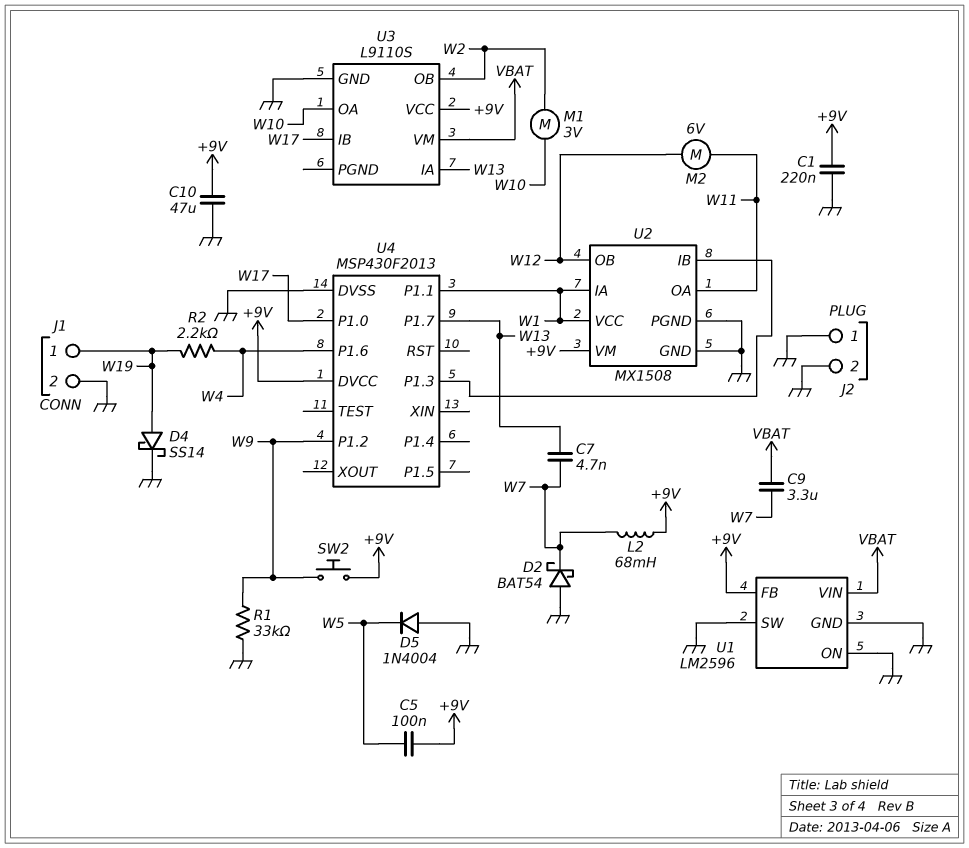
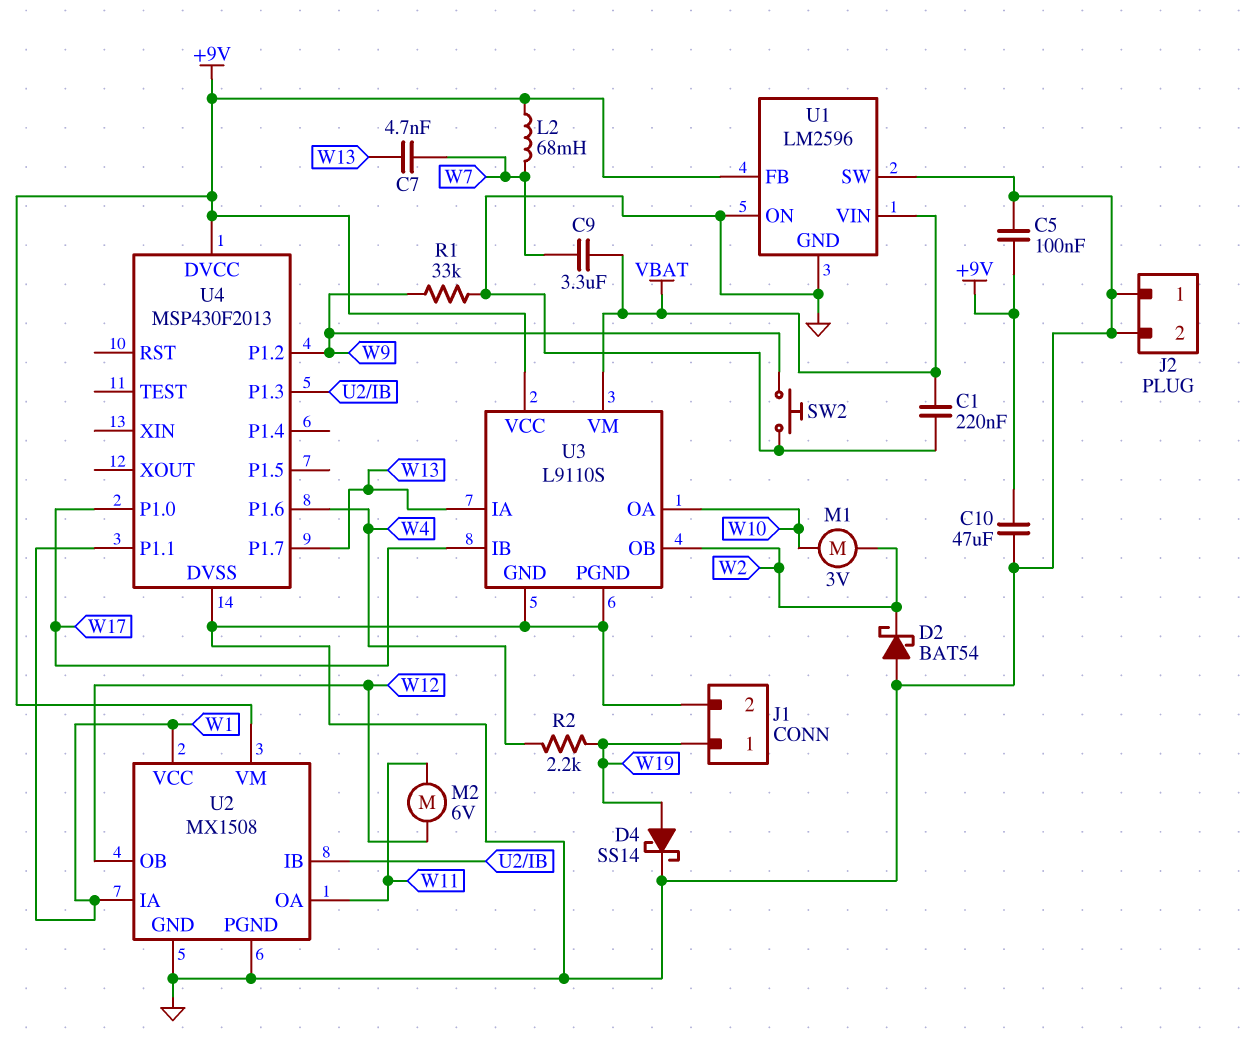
C1: 220nF (+9V, GND) -> 220nF (GND, VBAT)
C5: 100nF (+9V, W5) -> 100nF (+9V, GND)
D2: schottky BAT54 (A GND, K W7) -> schottky BAT54 (A GND, K W2)
D5: diode 1N4004 (A GND, K W5) -> none
SW2: button (+9V, W9) -> button (GND, W9)
U3 pin PGND: none -> GND

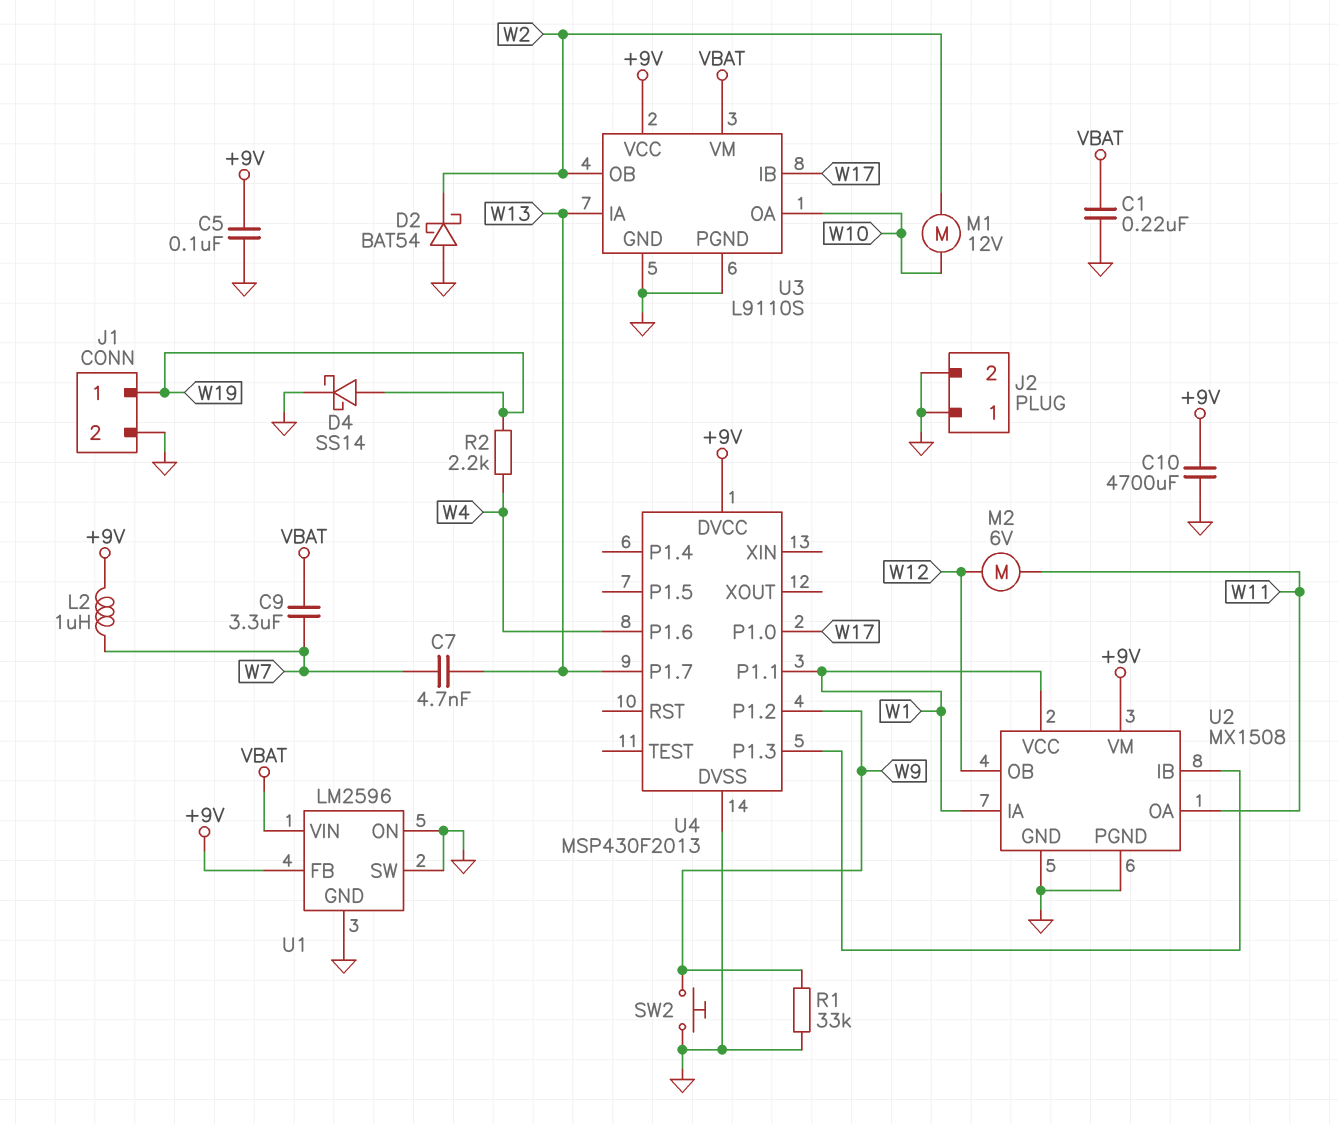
C10: 47uF (+9V, GND) -> 4700uF (+9V, GND)
L2: 68mH (+9V, W7) -> 1uH (+9V, W7)
M1: motor 3V (W2, W10) -> motor 12V (W2, W10)

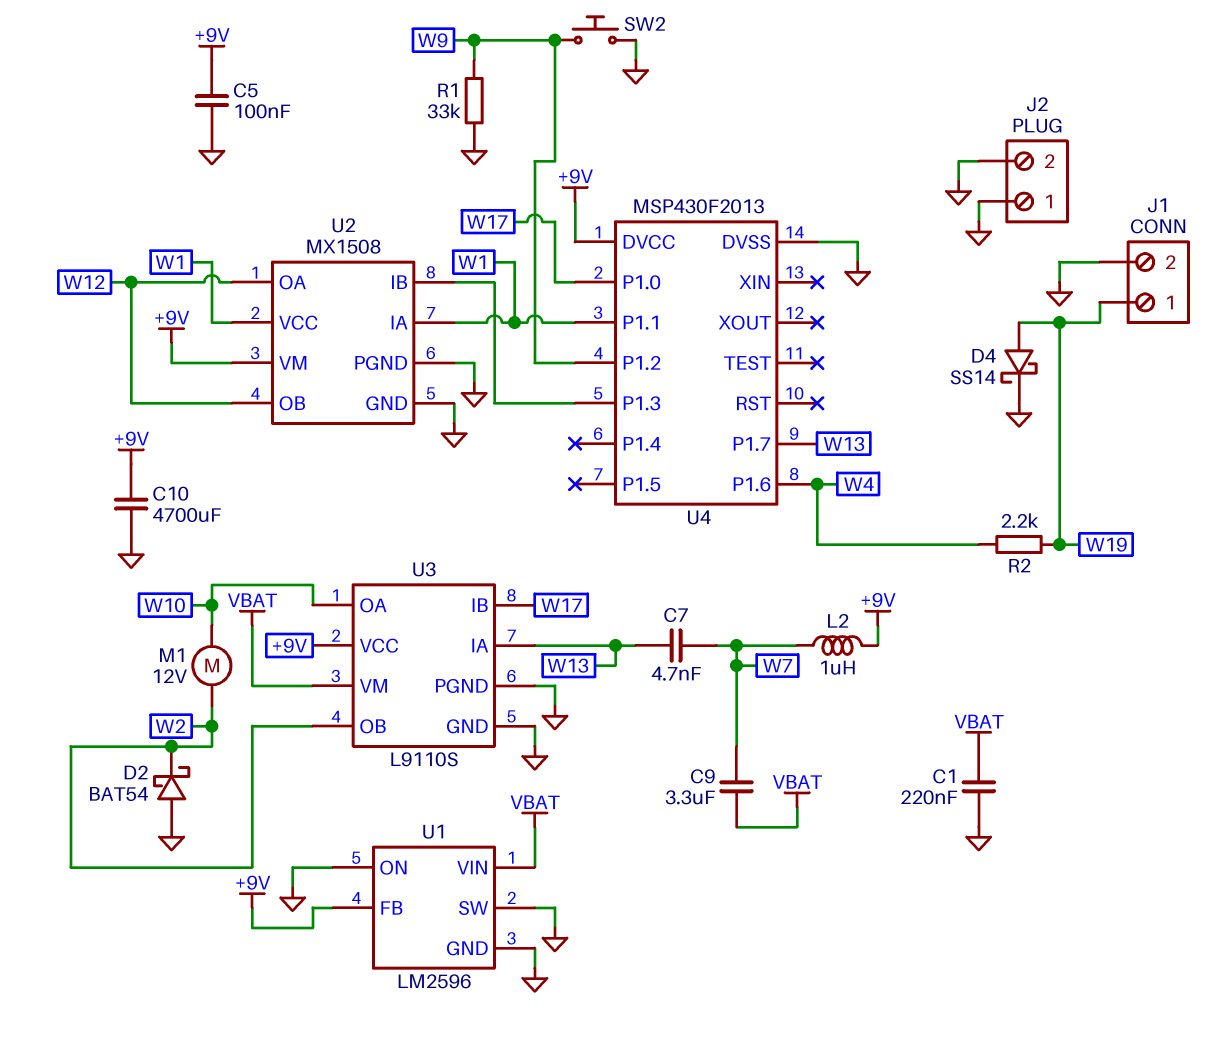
M2: motor 6V (W11, W12) -> none
U2 pin OA: W11 -> W12

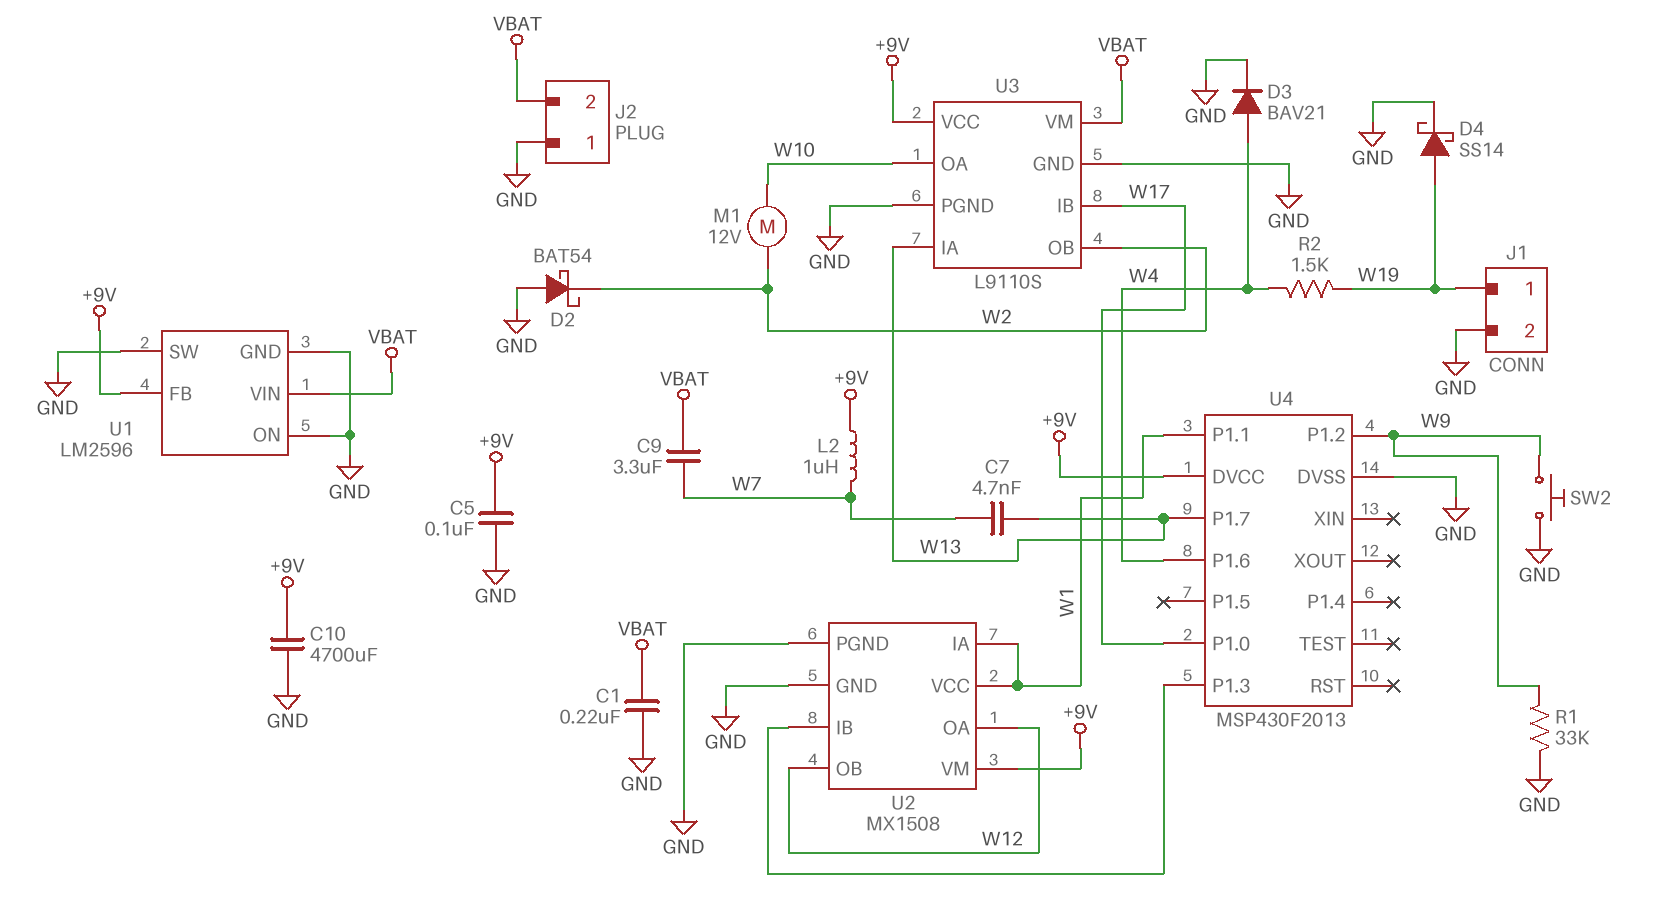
D3: none -> diode BAV21 (A W4, K GND)
J2 pin 2: GND -> VBAT
R2: 2.2k (W4, W19) -> 1.5k (W4, W19)

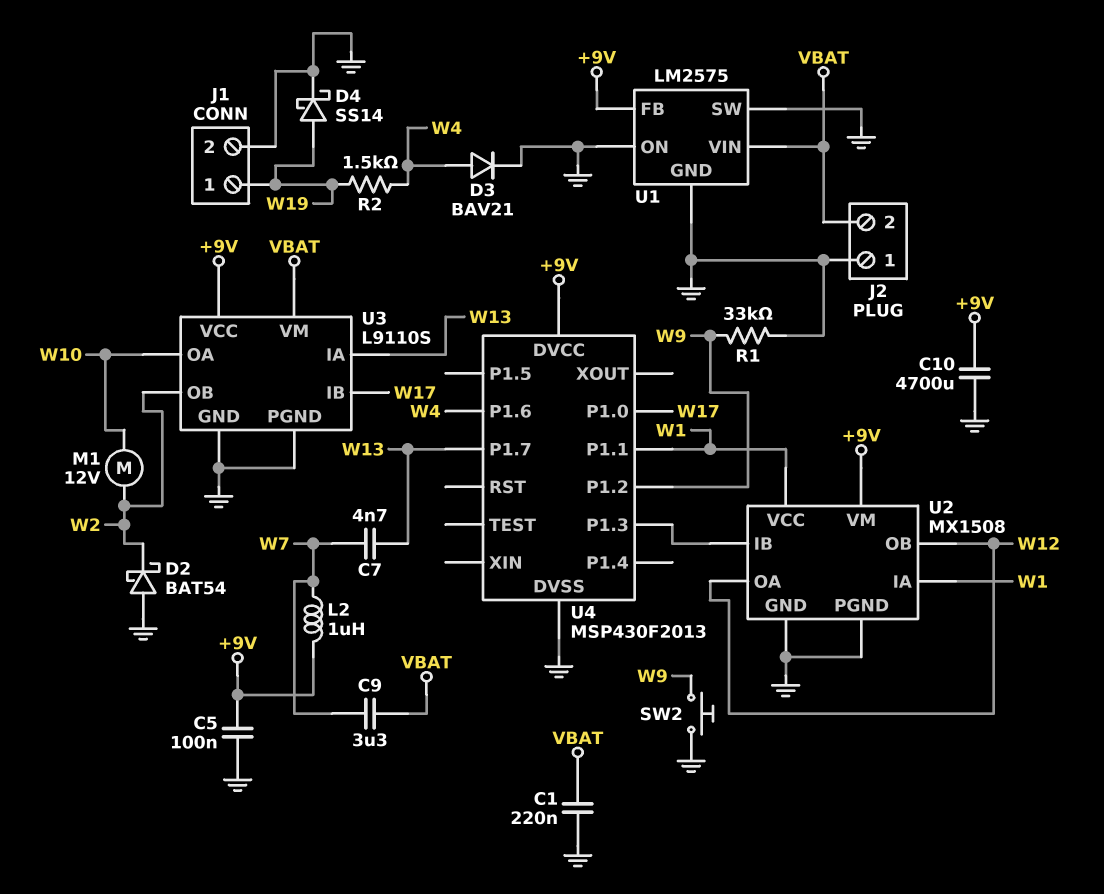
U1: LM2596 -> LM2575

